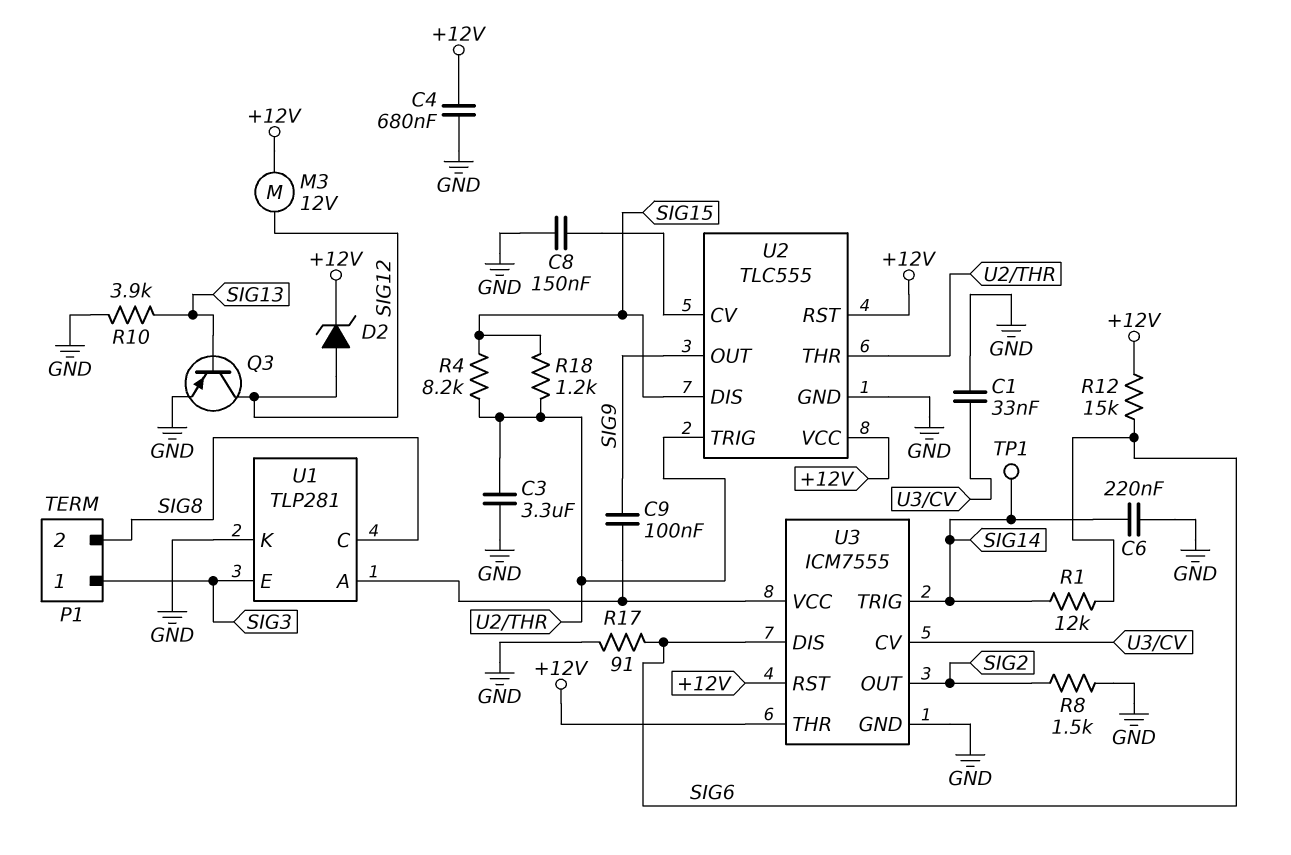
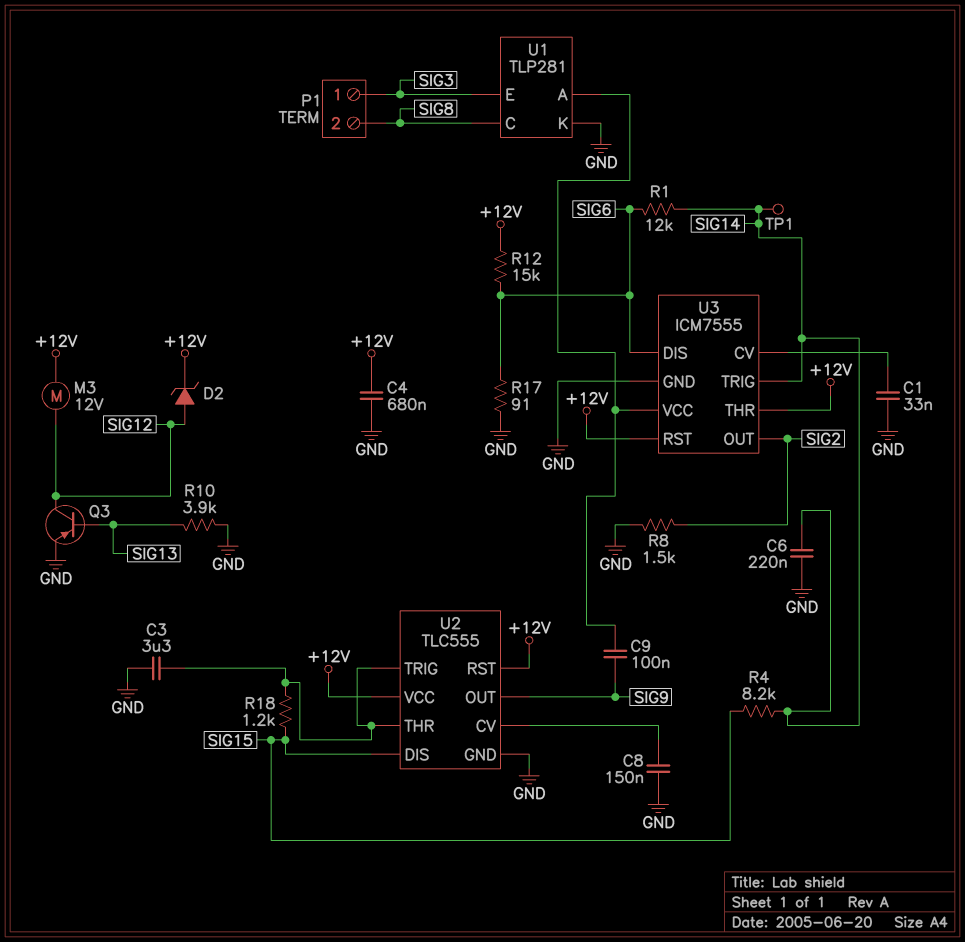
R4: 8.2k (SIG15, U2/THR) -> 8.2k (SIG14, SIG15)

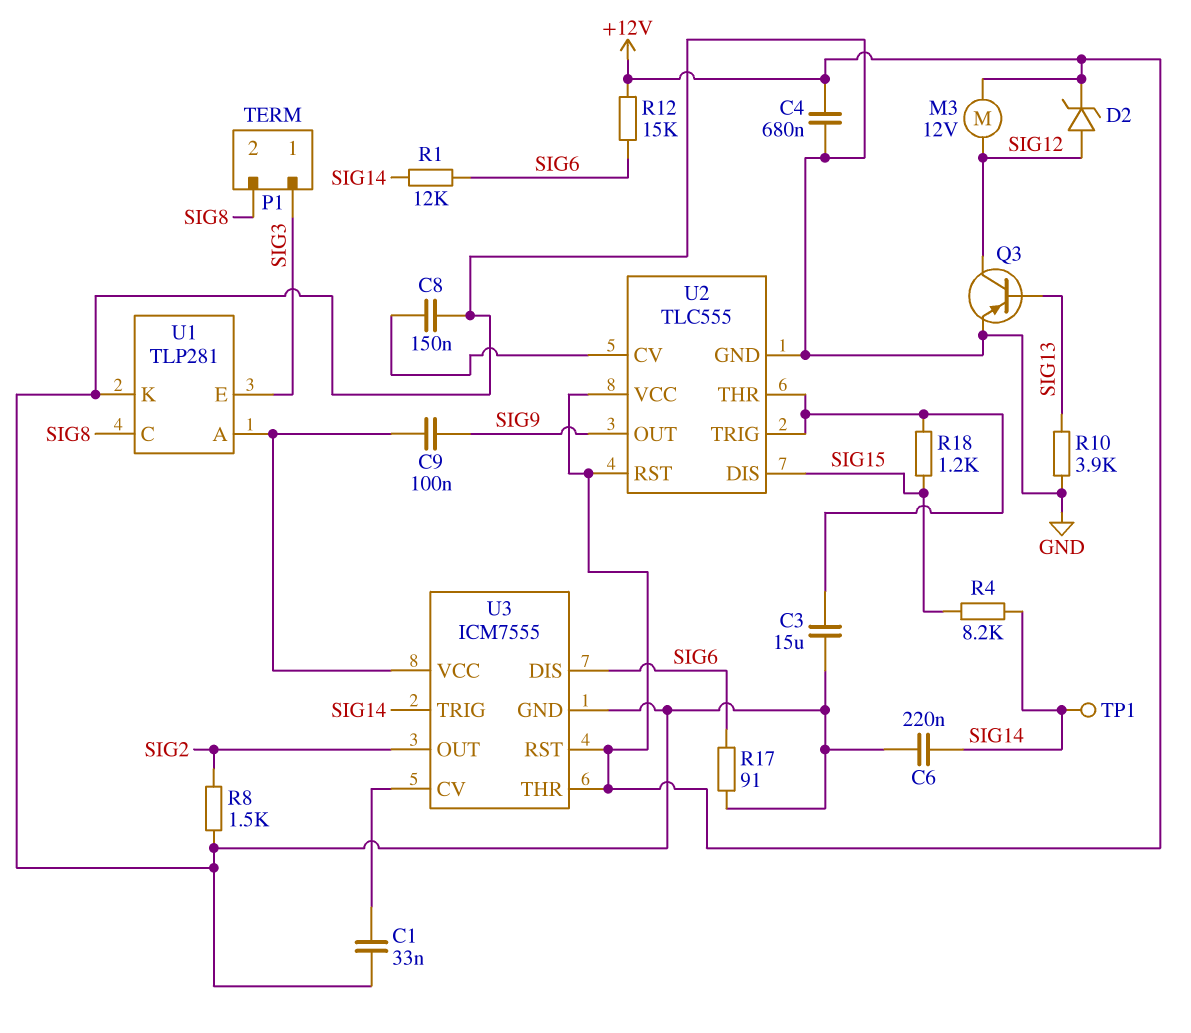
C3: 3.3uF (GND, U2/THR) -> 15uF (GND, U2/THR)

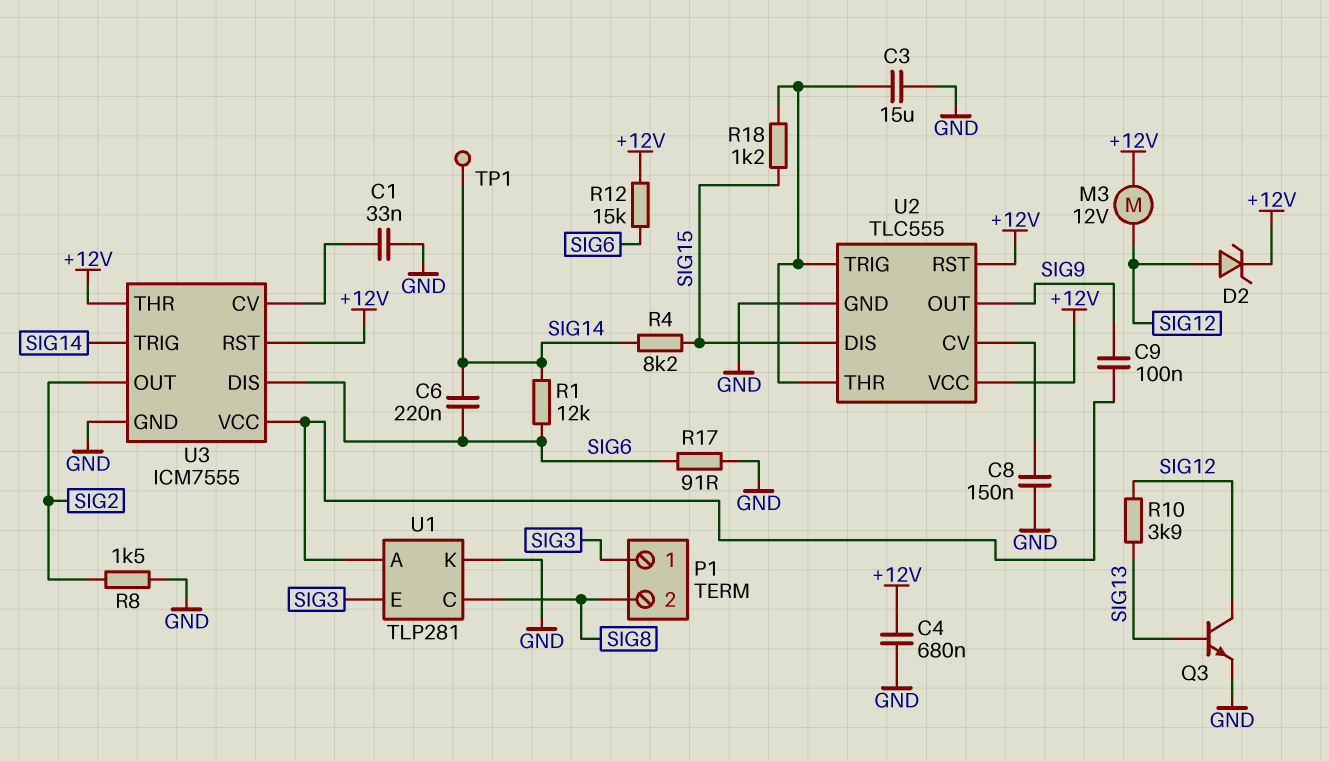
C6: 220nF (GND, SIG14) -> 220nF (SIG6, SIG14)
Q3: PNP (B SIG13, C SIG12, E GND) -> NPN (B SIG13, C SIG12, E GND)
R10: 3.9k (GND, SIG13) -> 3.9k (SIG12, SIG13)

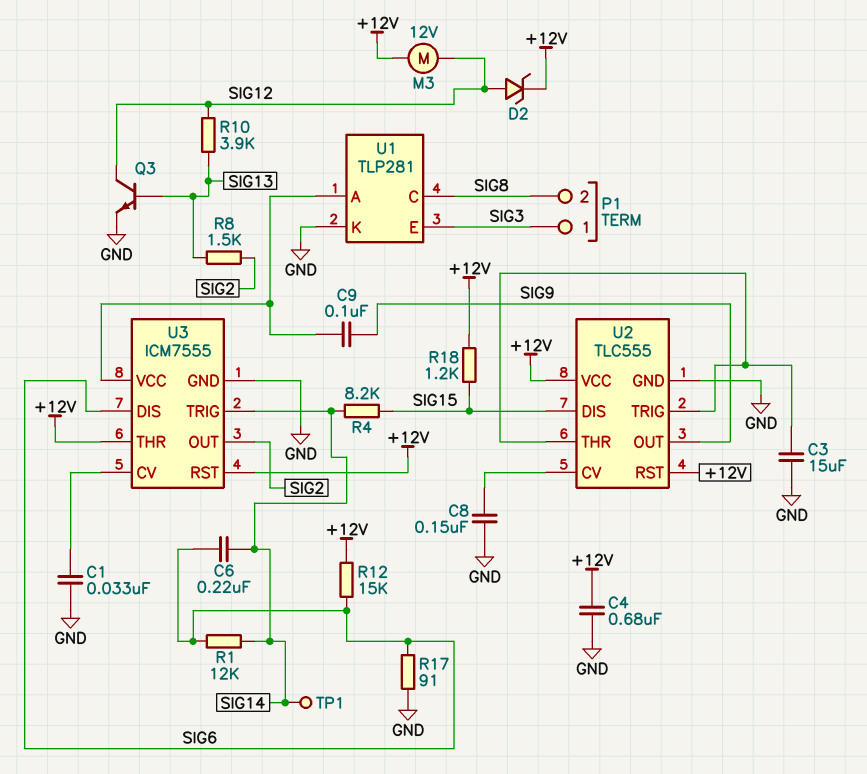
R8: 1.5k (GND, SIG2) -> 1.5k (SIG2, SIG13)
R18: 1.2k (SIG15, U2/THR) -> 1.2k (+12V, SIG15)

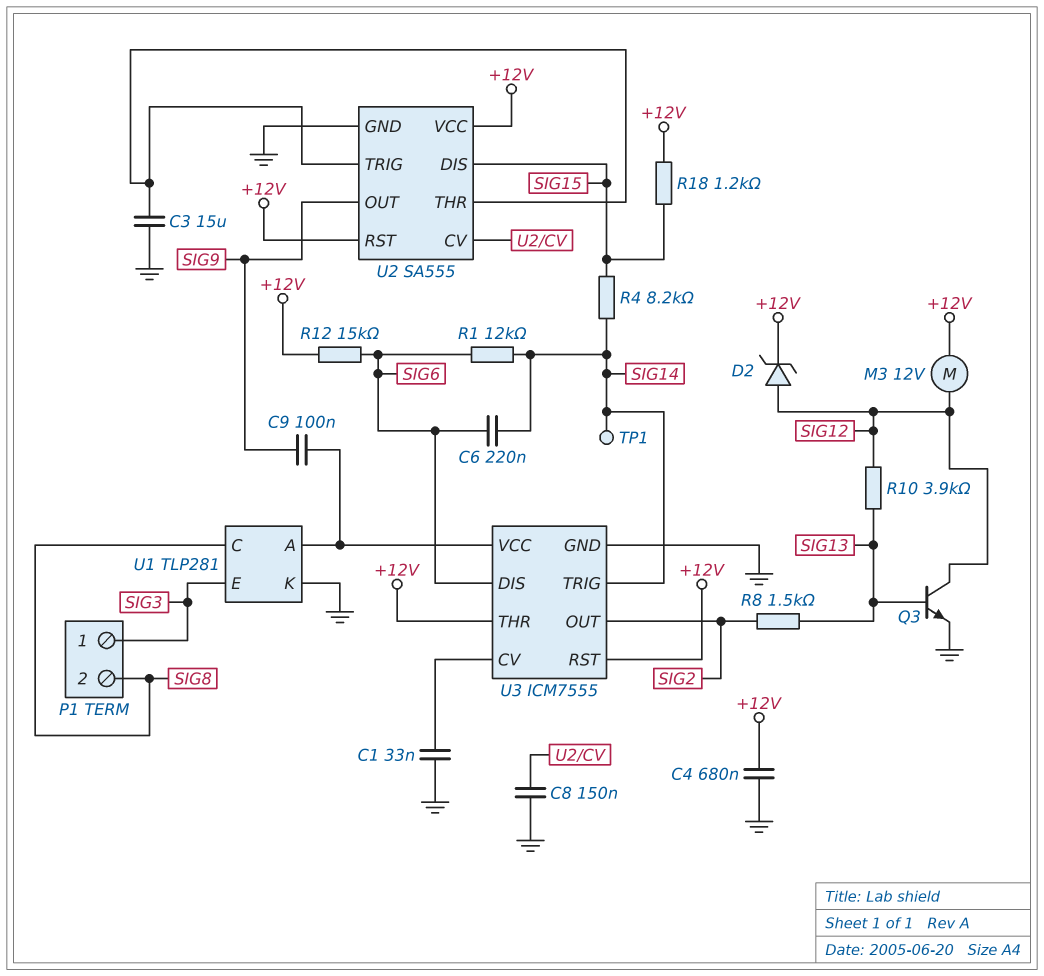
R17: 91 (GND, SIG6) -> none
U2: TLC555 -> SA555

